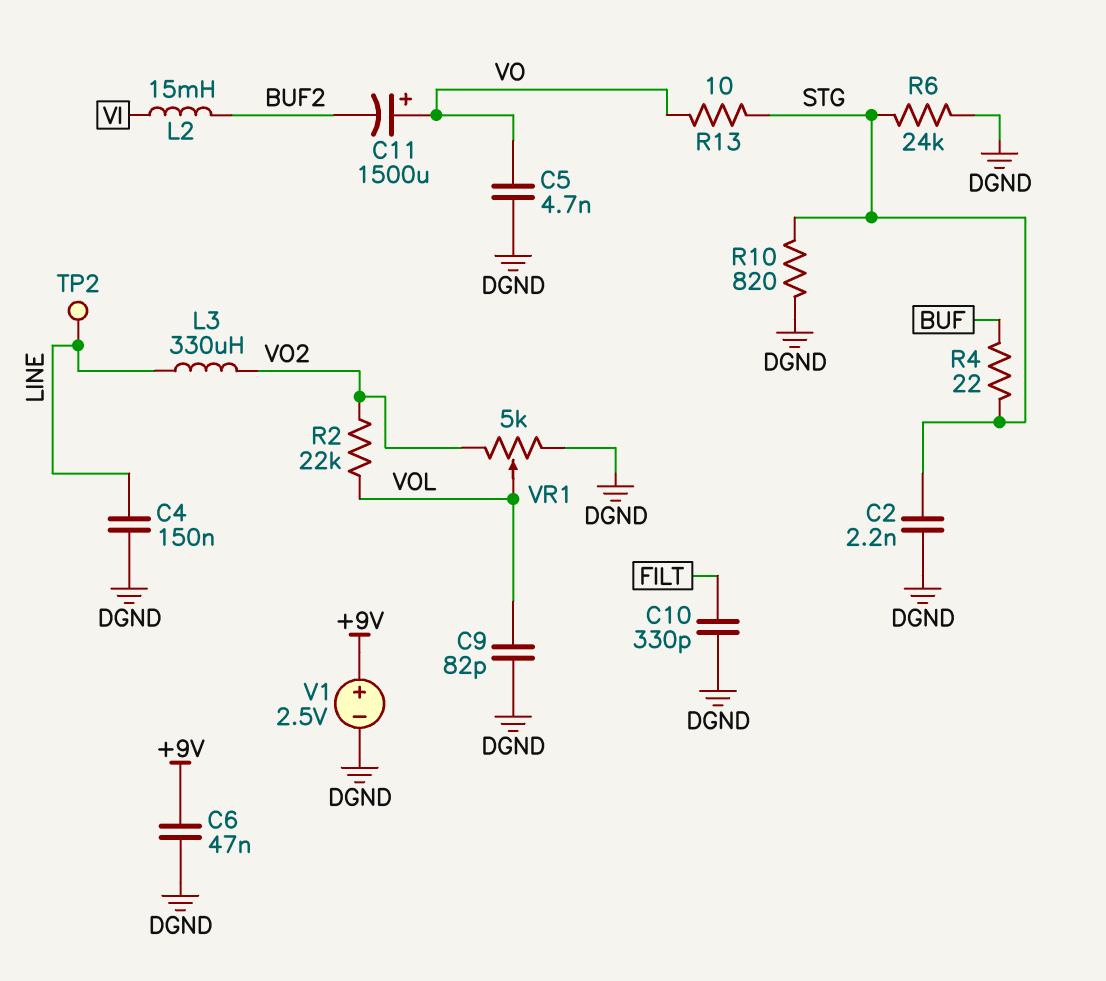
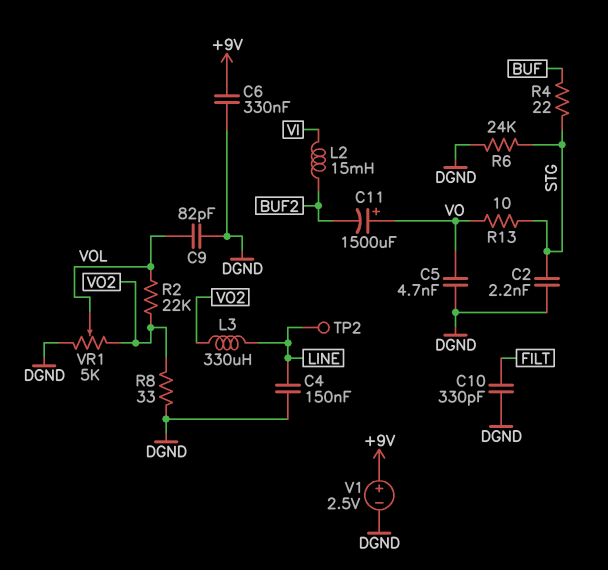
C6: 47nF (+9V, DGND) -> 330nF (+9V, DGND)
R8: none -> 33 (DGND, VO2)
R10: 820 (DGND, STG) -> none

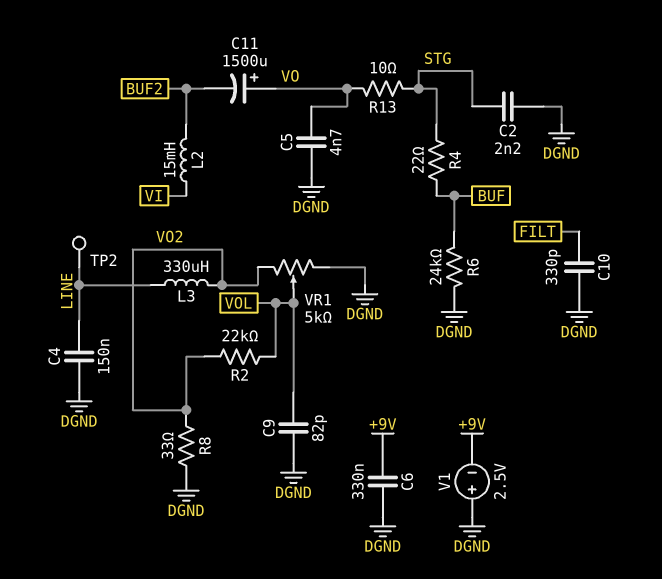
R6: 24k (DGND, STG) -> 24k (BUF, DGND)
V1: 2.5V (plus +9V, minus DGND) -> 2.5V (plus DGND, minus +9V)

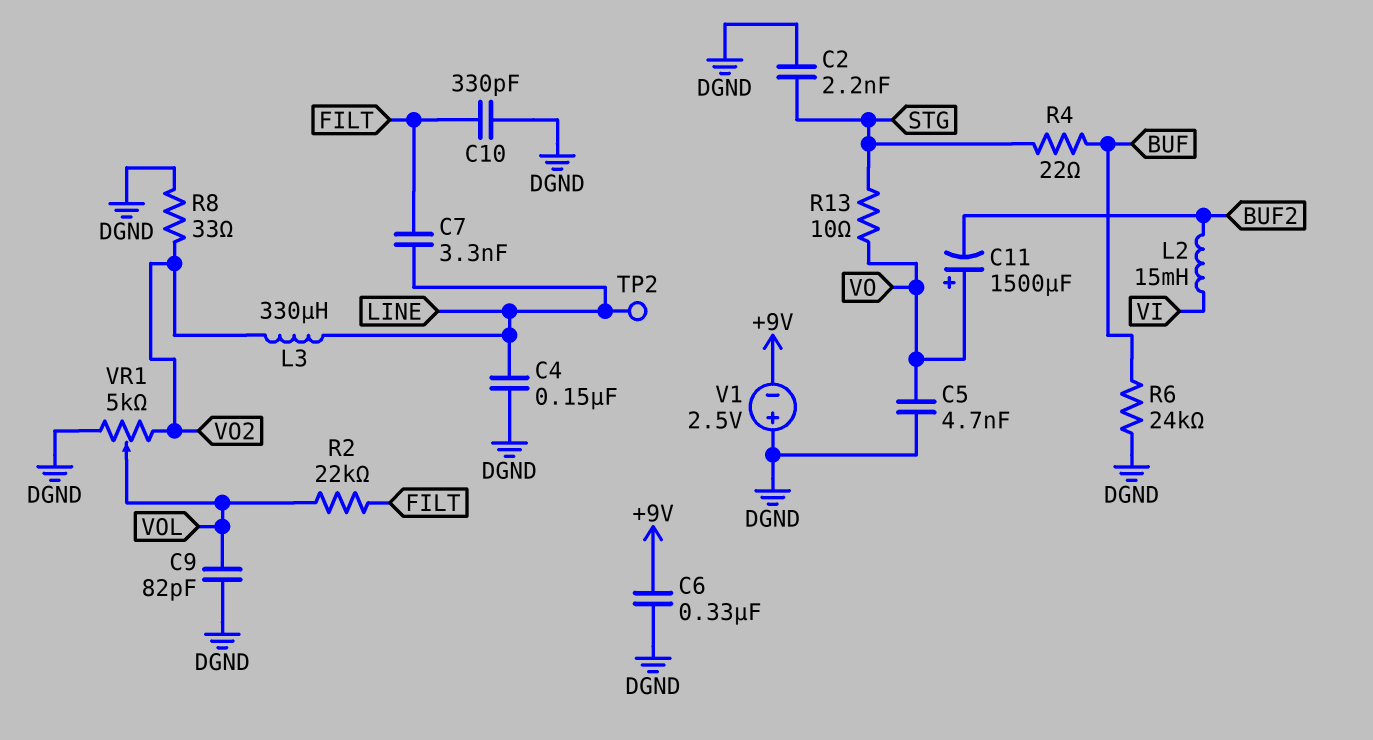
C7: none -> 3.3nF (FILT, LINE)
R2: 22k (VO2, VOL) -> 22k (FILT, VOL)

